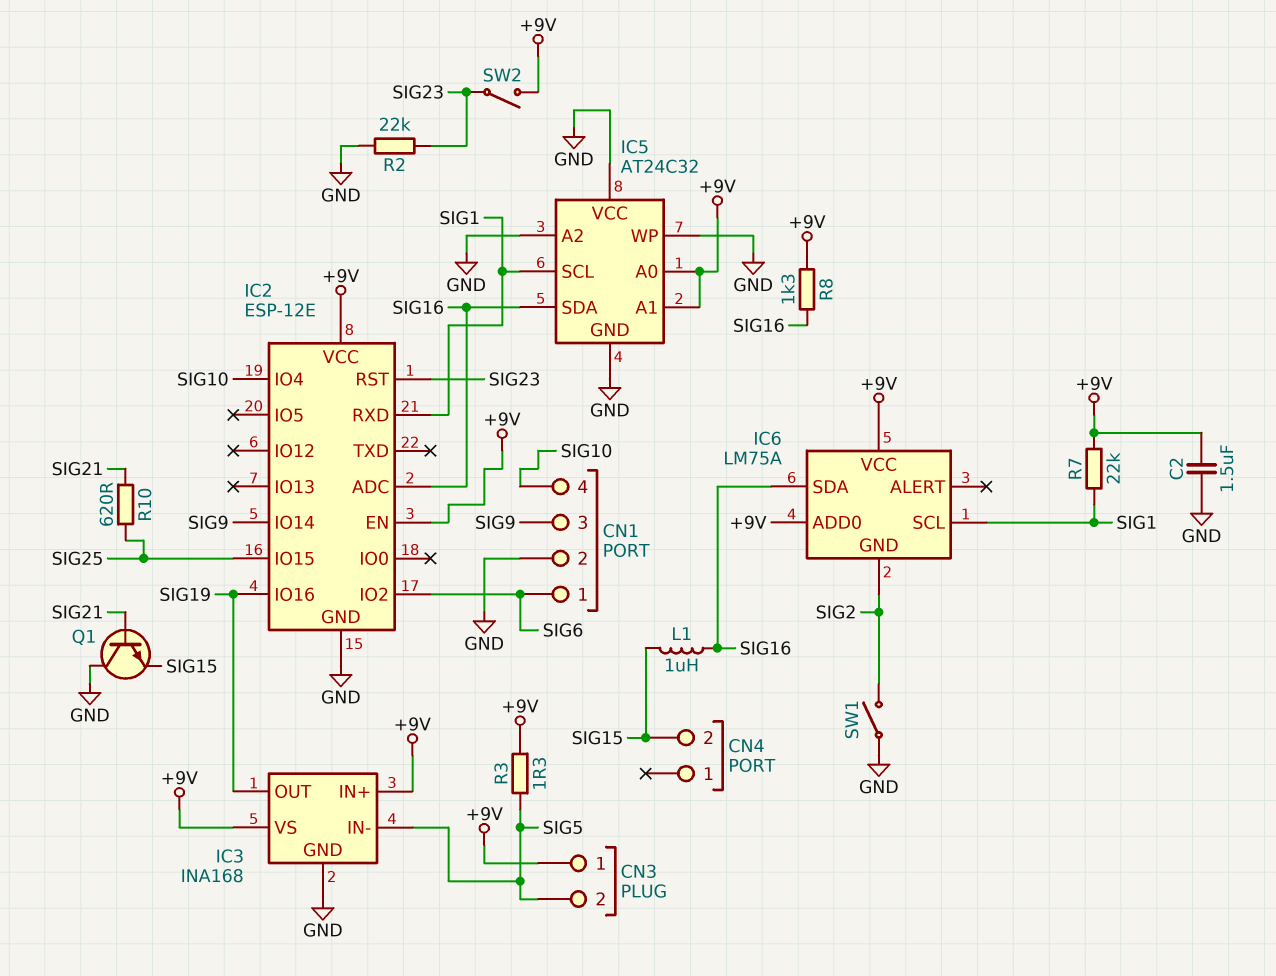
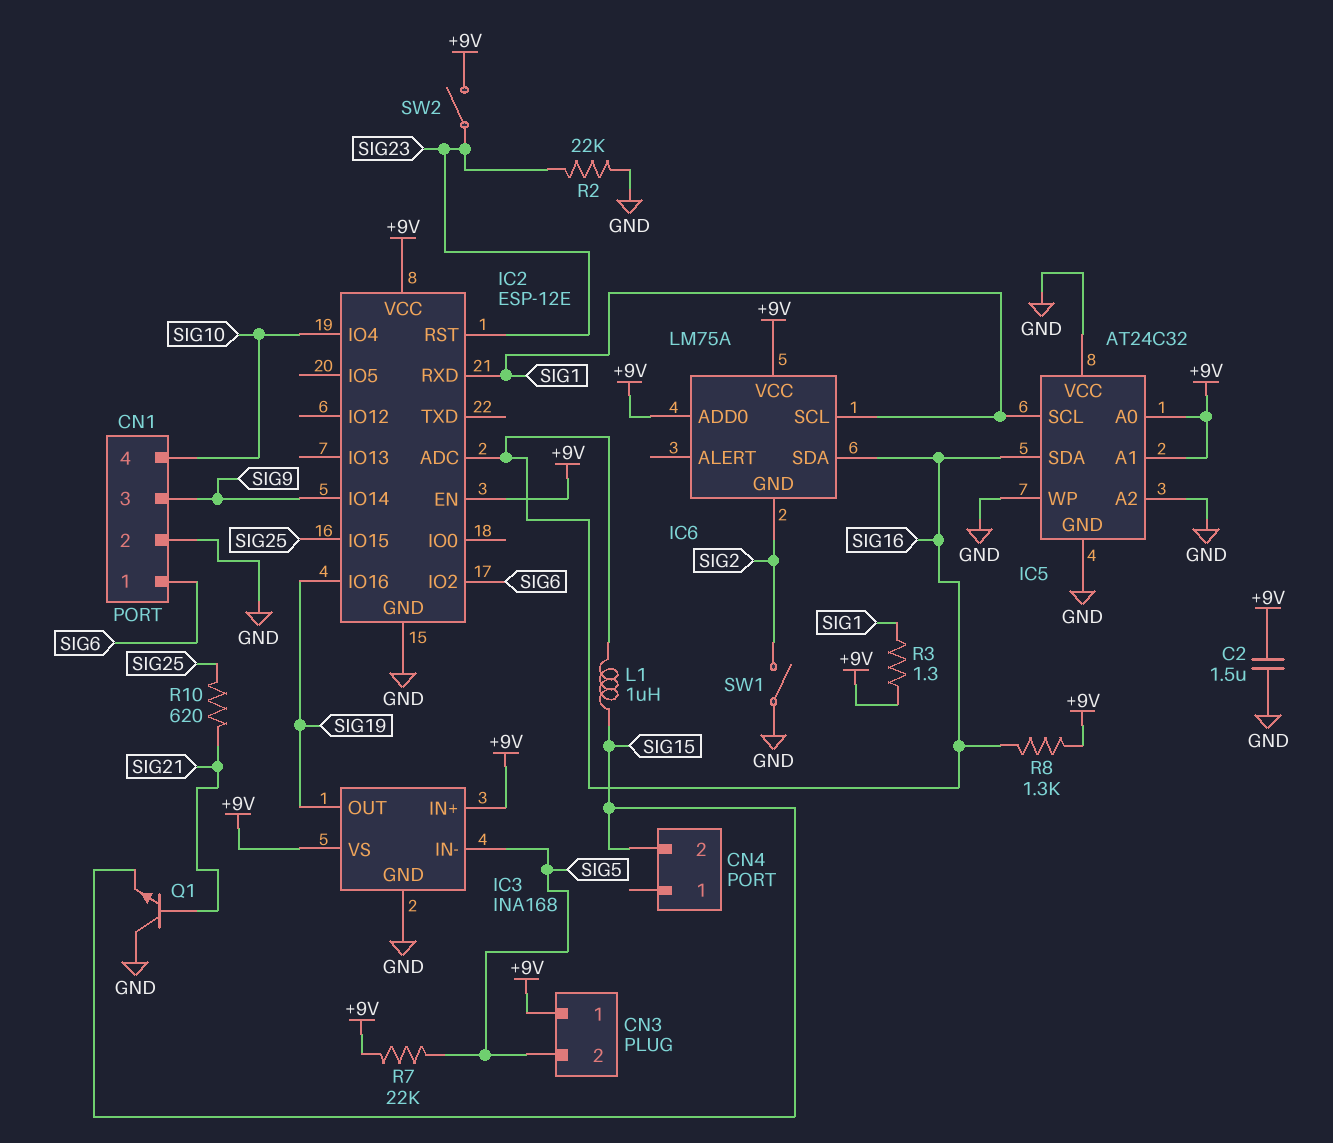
R3: 1.3 (+9V, SIG5) -> 1.3 (+9V, SIG1)
R7: 22k (+9V, SIG1) -> 22k (+9V, SIG5)

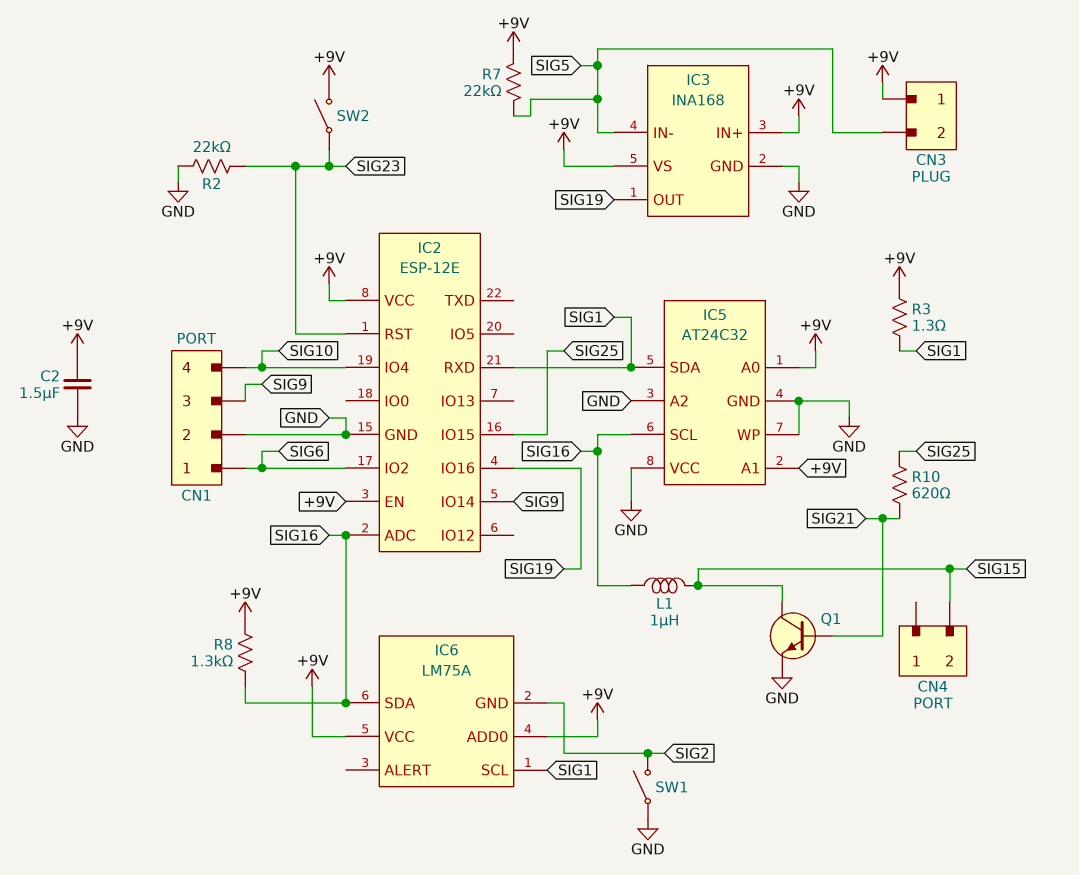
IC5 pin SCL: SIG1 -> SIG16
IC5 pin SDA: SIG16 -> SIG1
Q1: NPN (B SIG21, C GND, E SIG15) -> NPN (B SIG21, C SIG15, E GND)

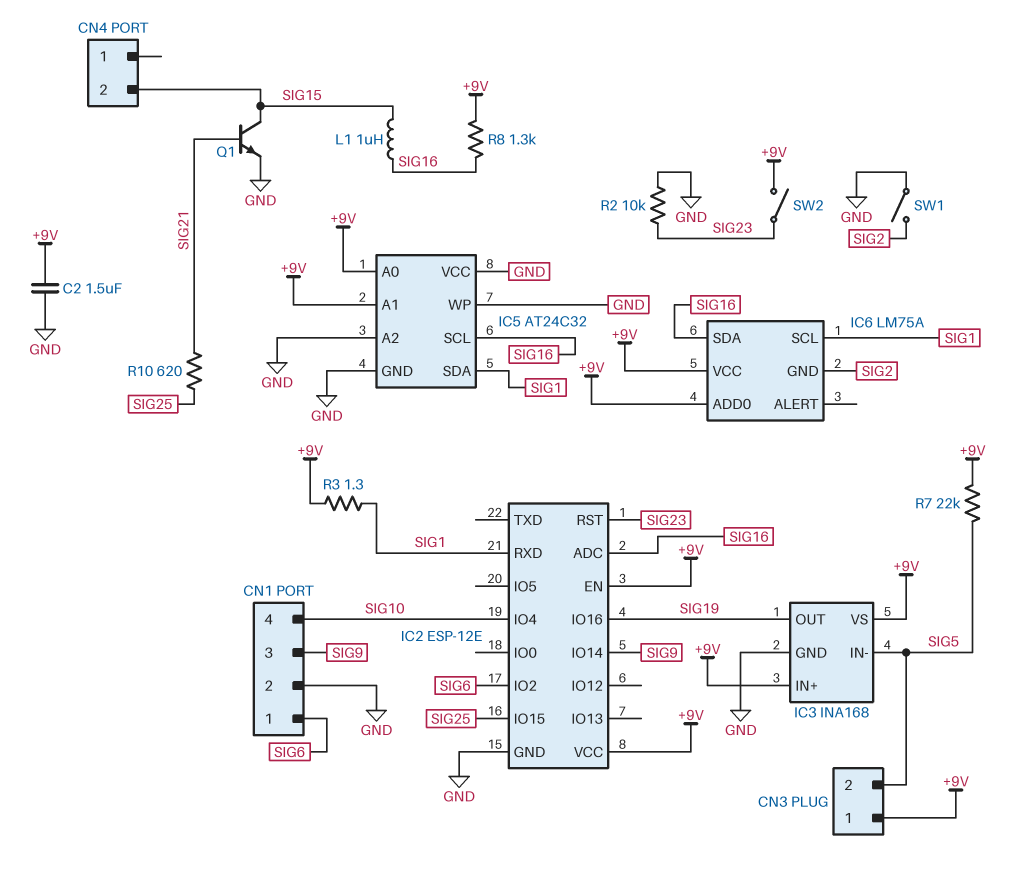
R2: 22k (GND, SIG23) -> 10k (GND, SIG23)

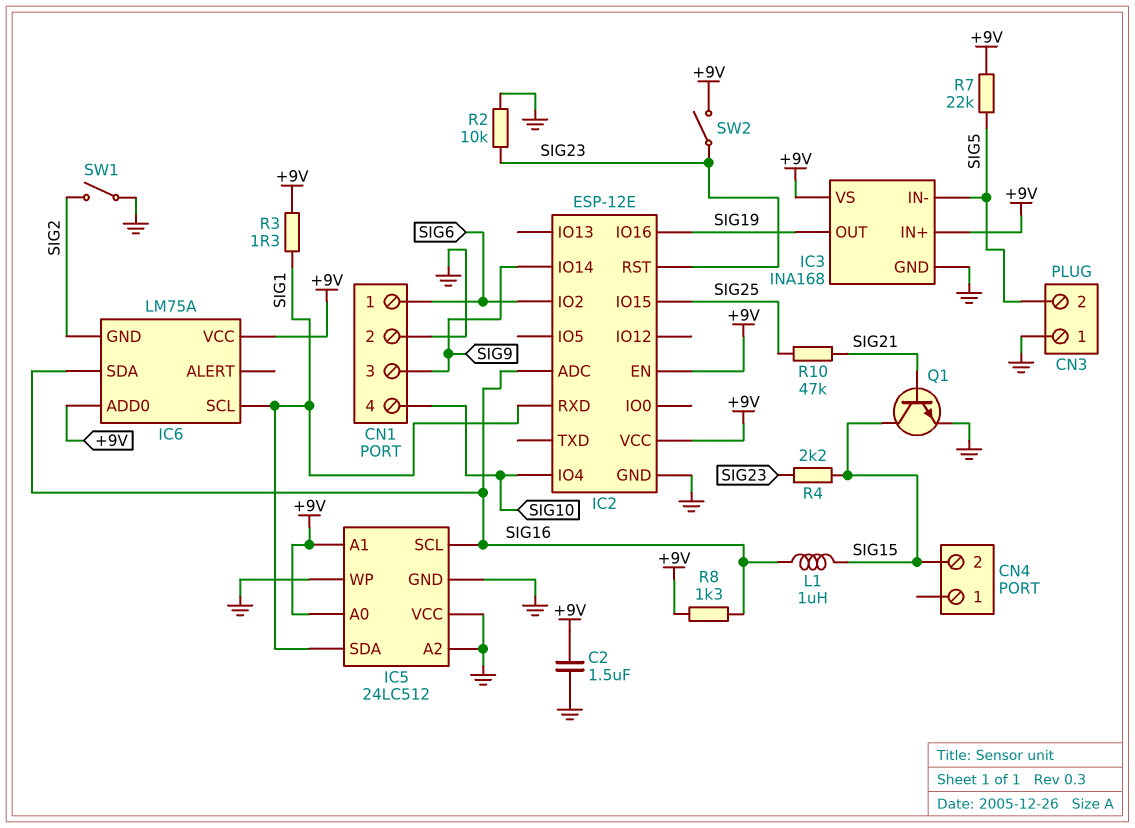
CN3 pin 1: +9V -> GND
IC5: AT24C32 -> 24LC512
R4: none -> 2.2k (SIG15, SIG23)
R10: 620 (SIG21, SIG25) -> 47k (SIG21, SIG25)

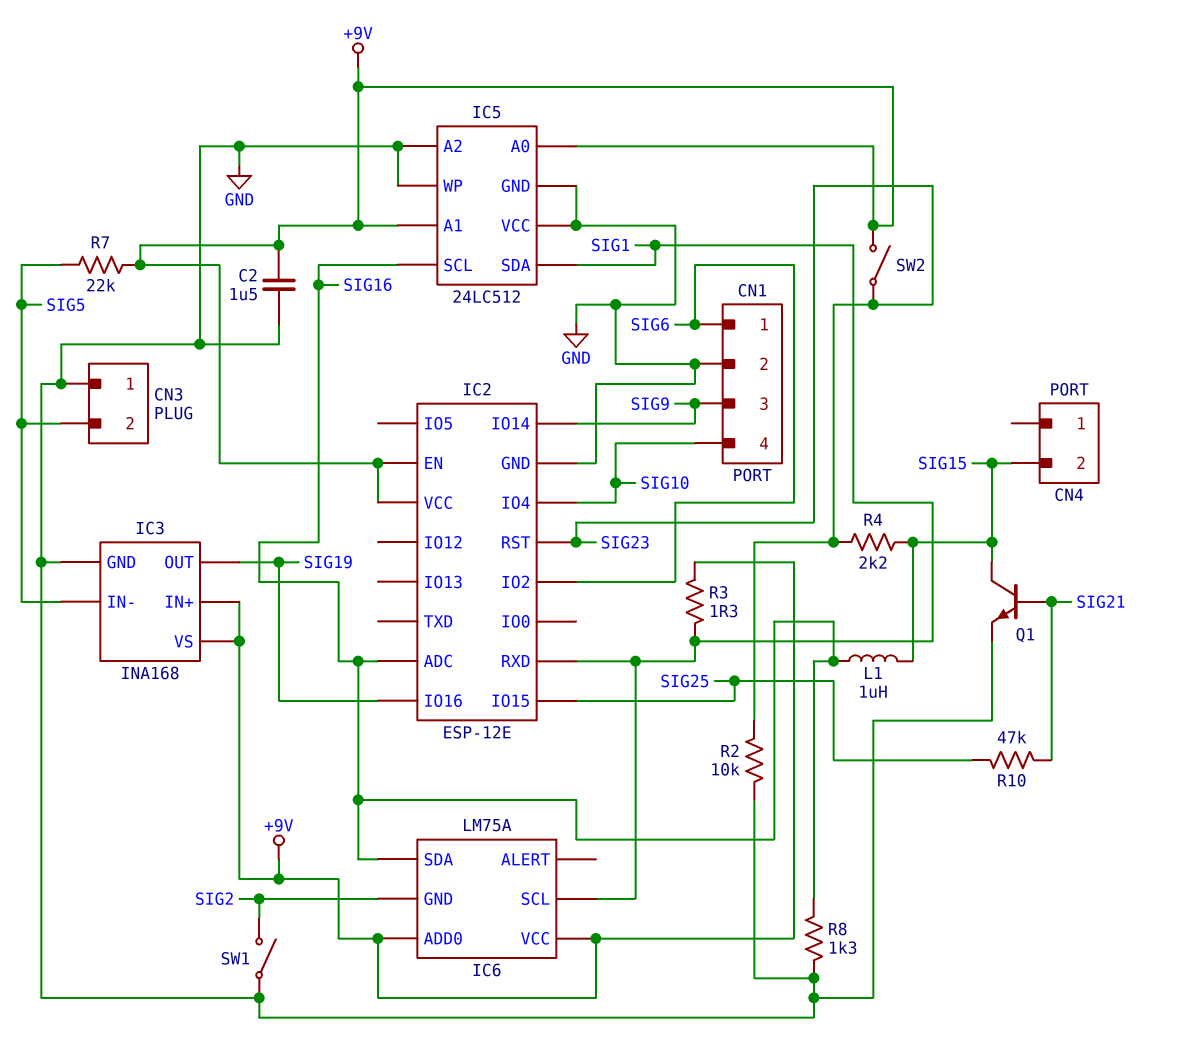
R8: 1.3k (+9V, SIG16) -> 1.3k (GND, SIG16)

